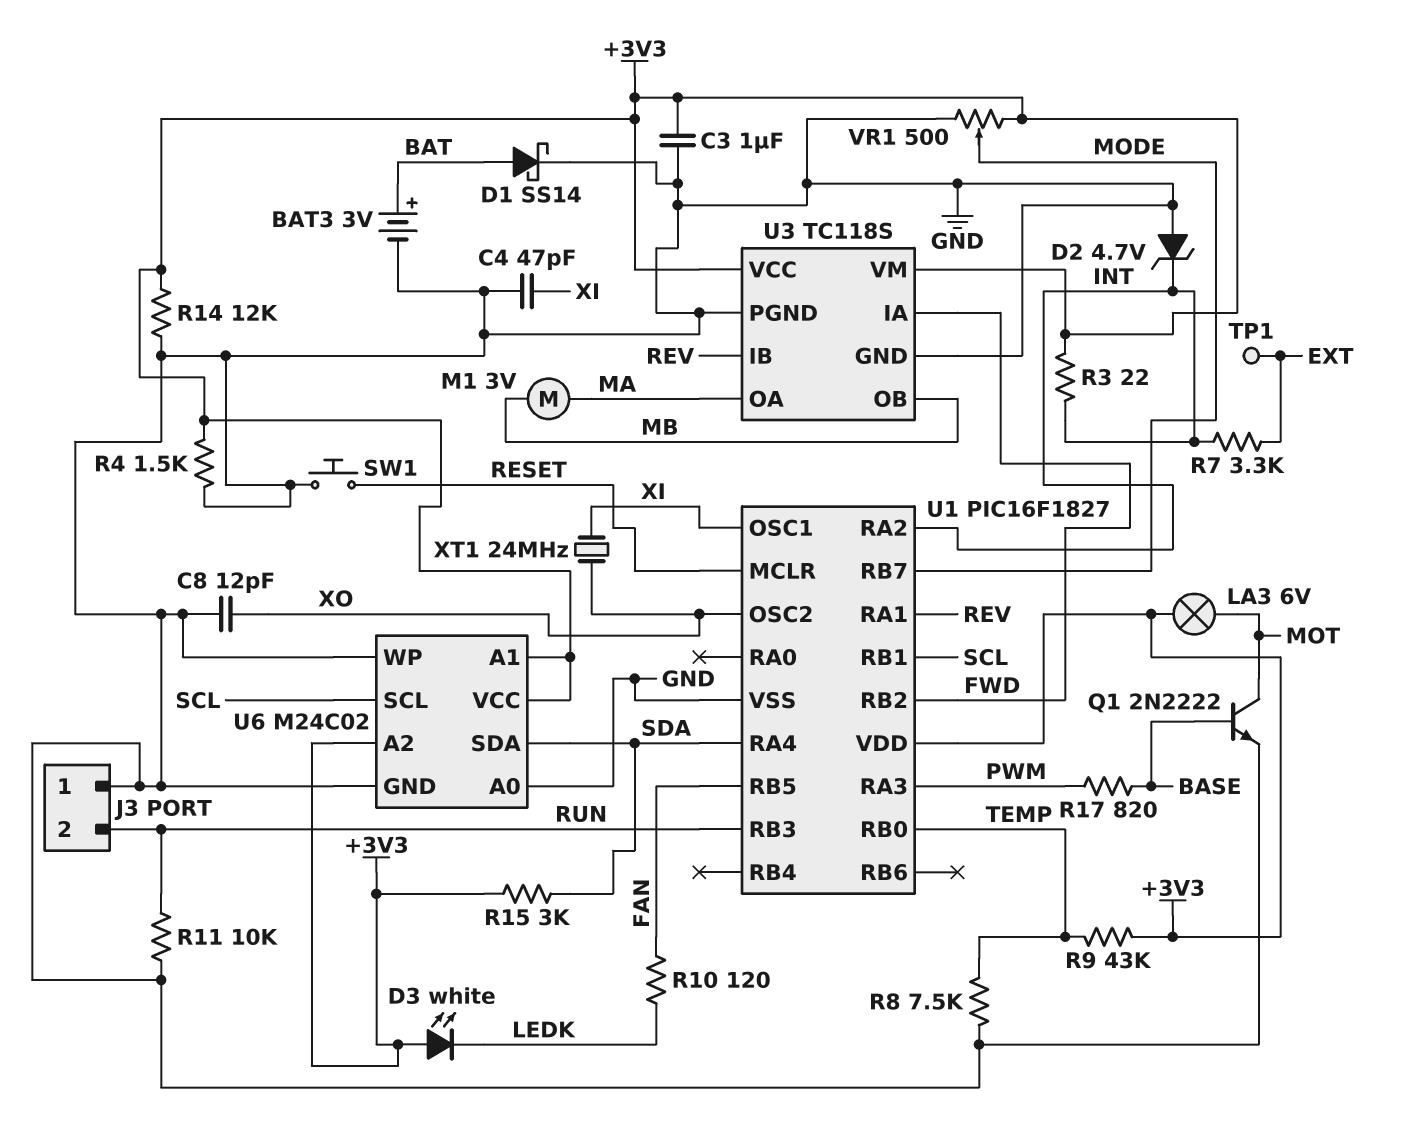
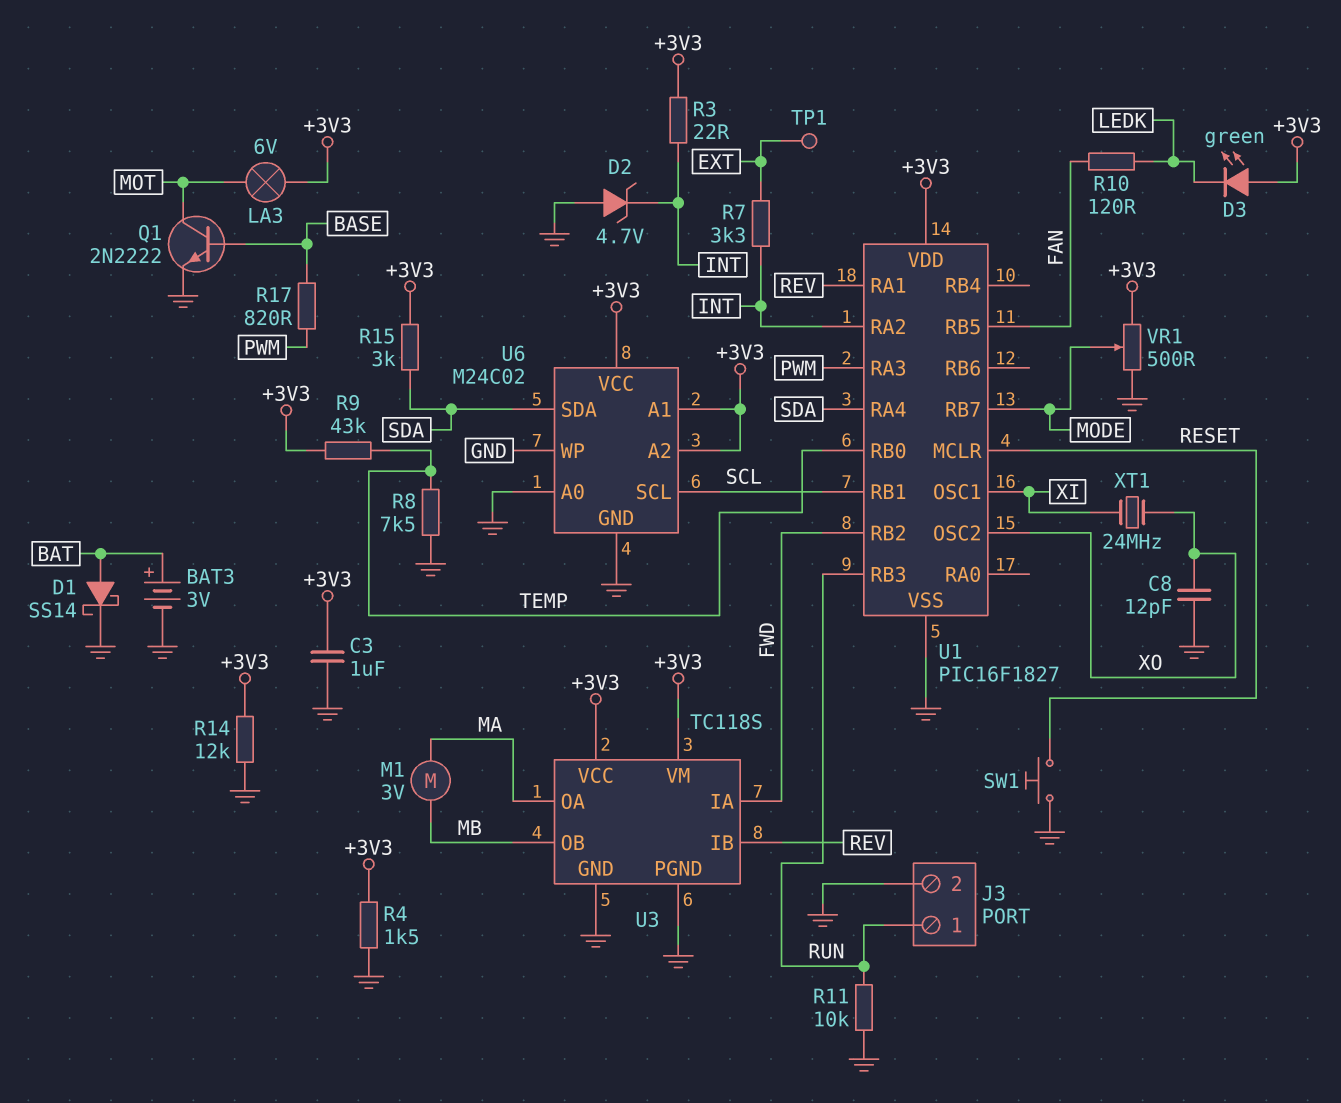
C4: 47pF (GND, XI) -> none
D3: LED white (A +3V3, K LEDK) -> LED green (A +3V3, K LEDK)
J3 pin 1: GND -> RUN
J3 pin 2: RUN -> GND

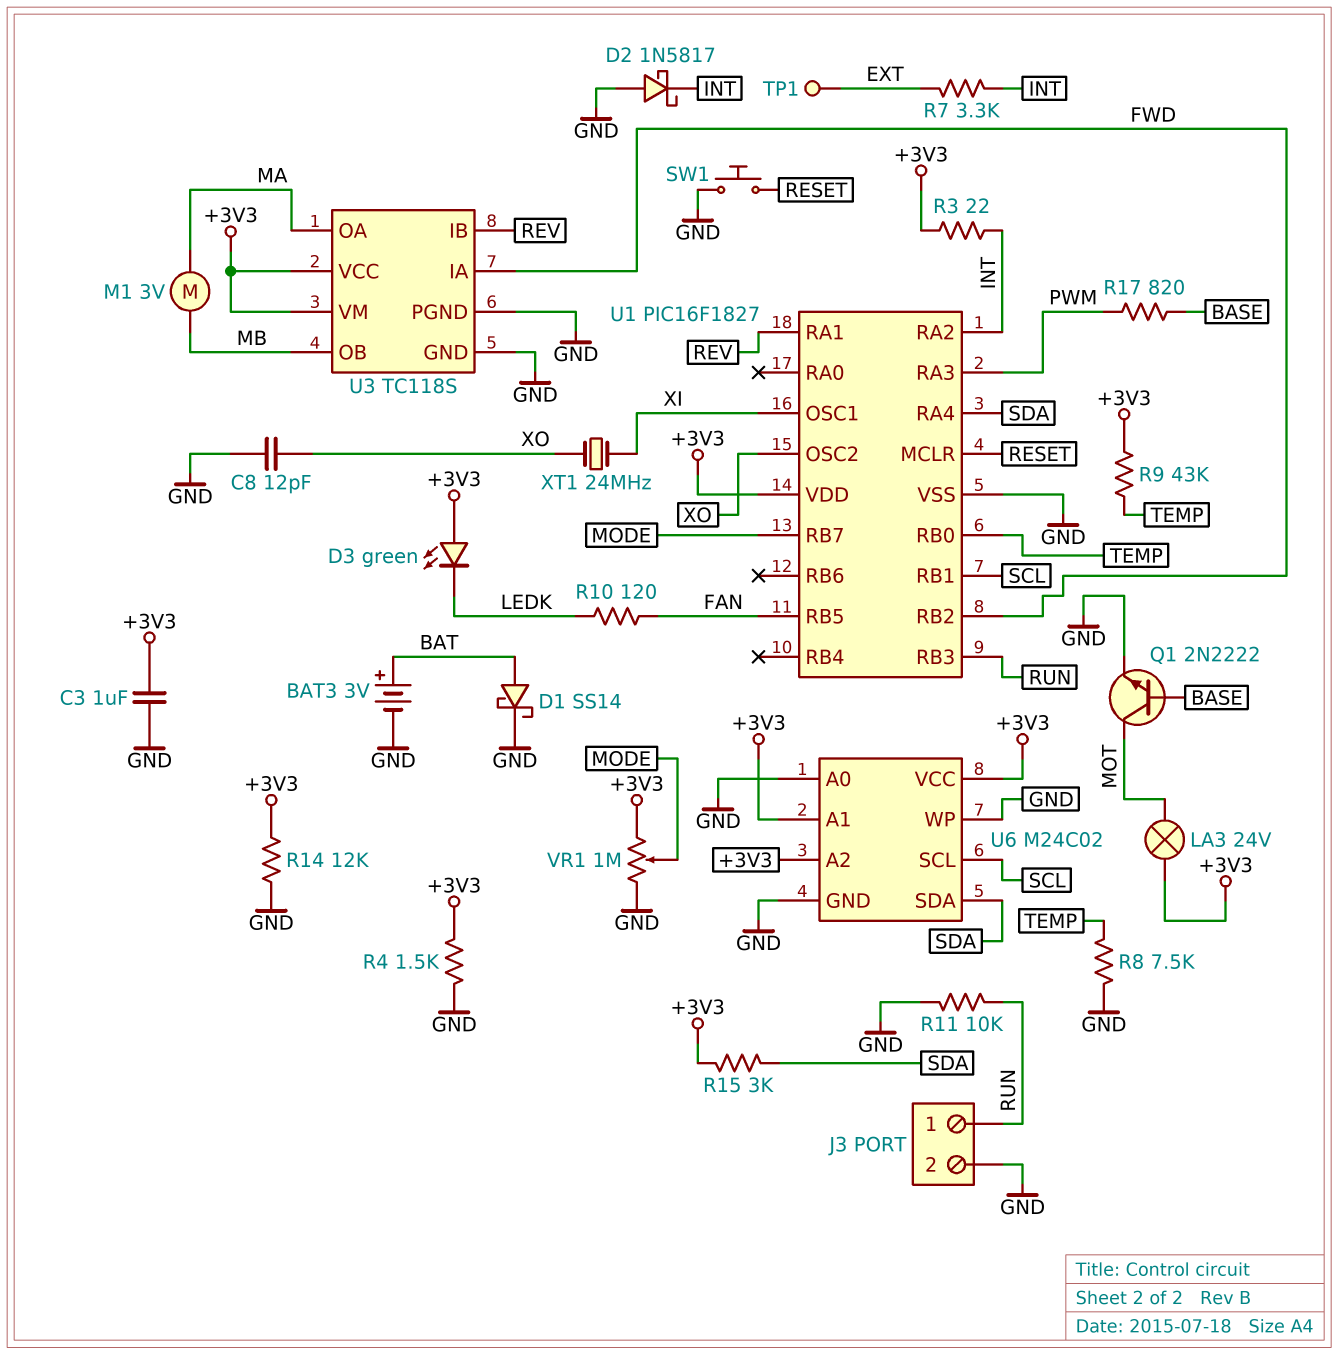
D2: zener 4.7V (A GND, K INT) -> schottky 1N5817 (A GND, K INT)
LA3: lamp 6V (+3V3, MOT) -> lamp 24V (+3V3, MOT)
VR1: 500 (+3V3, GND, wiper MODE) -> 1M (+3V3, GND, wiper MODE)

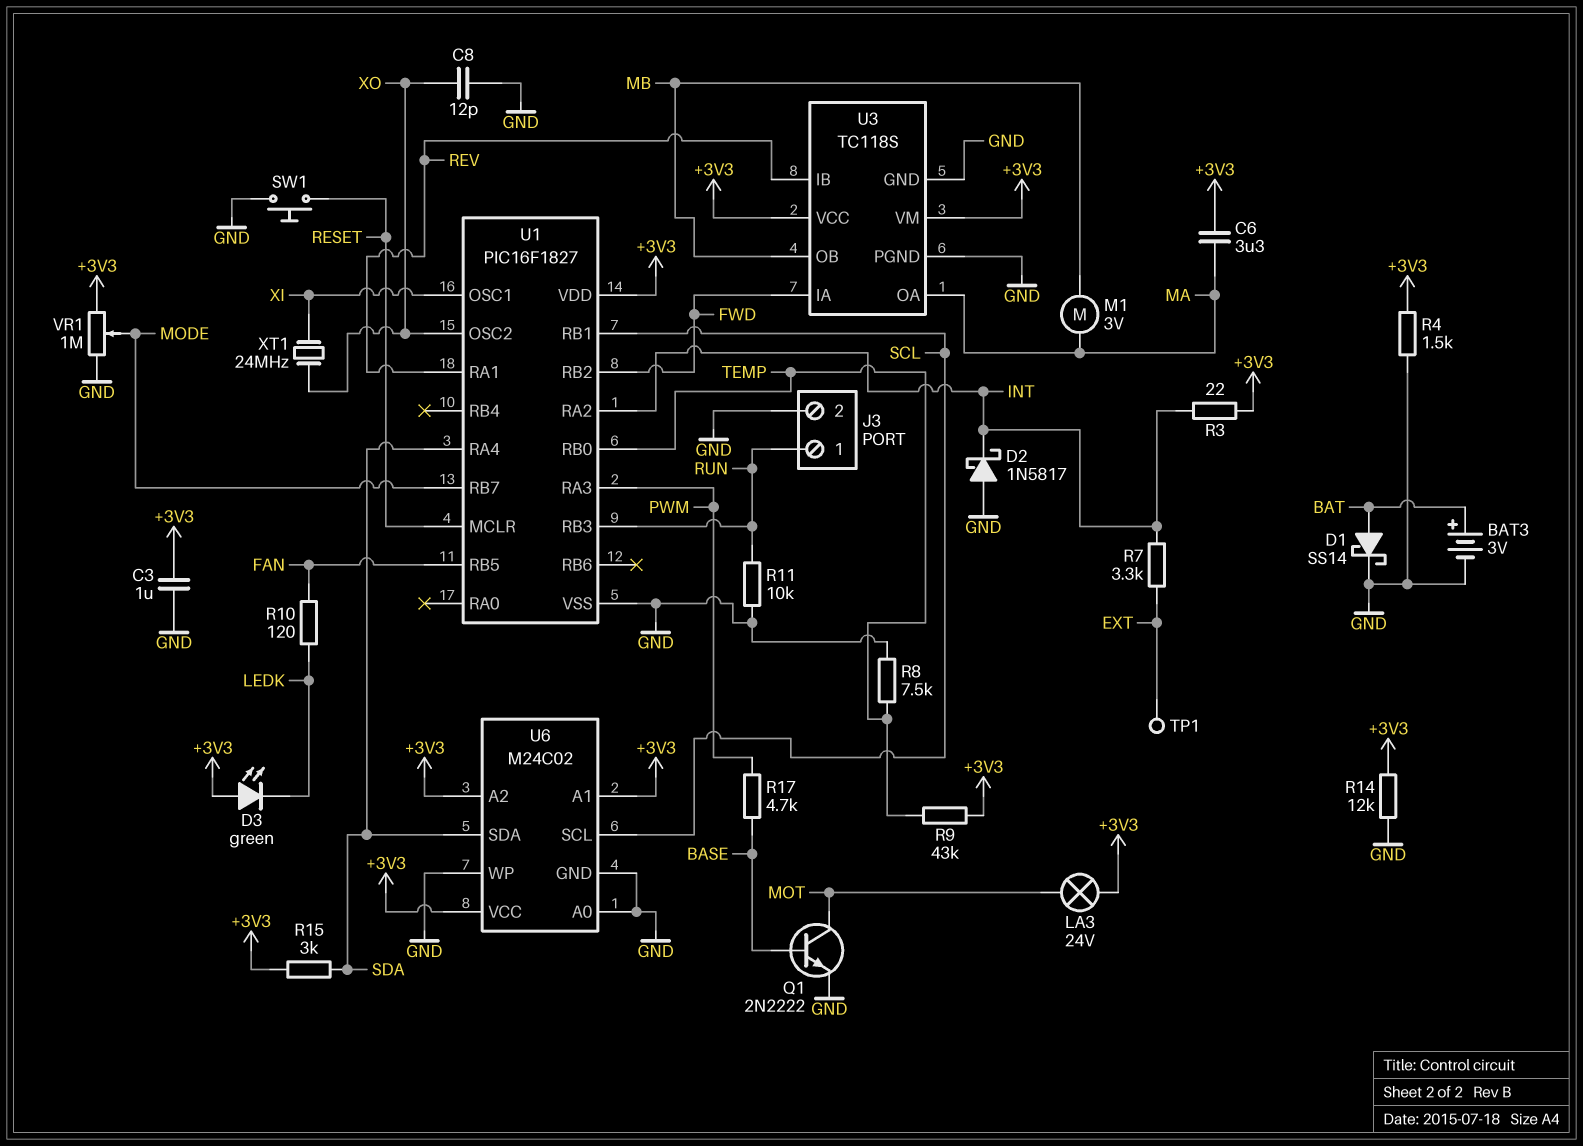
C6: none -> 3.3uF (+3V3, MA)
R17: 820 (BASE, PWM) -> 4.7k (BASE, PWM)

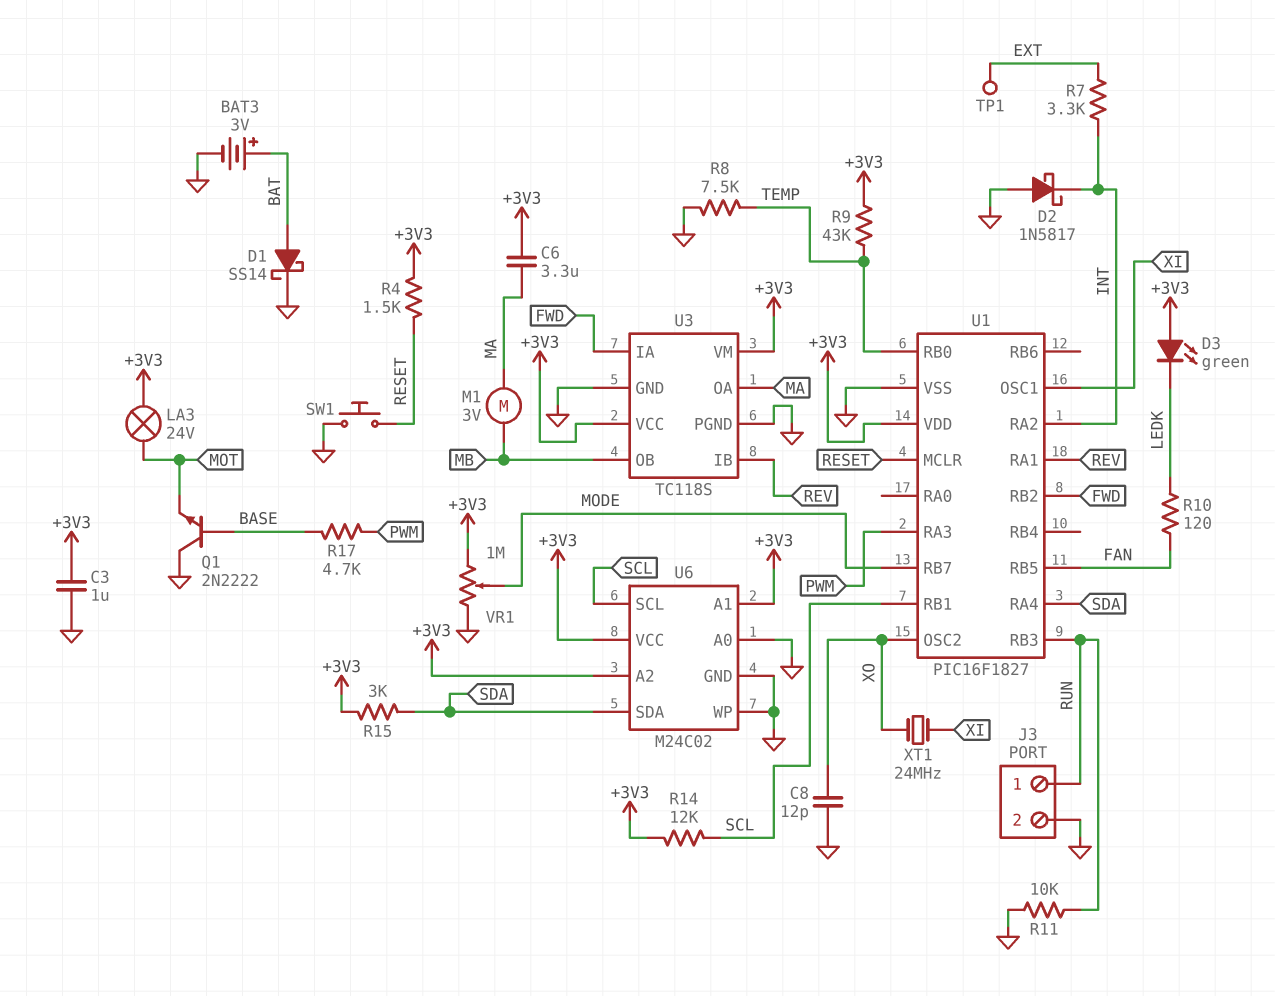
Q1: NPN 2N2222 (B BASE, C MOT, E GND) -> NPN 2N2222 (B BASE, C GND, E MOT)
R3: 22 (+3V3, INT) -> none
R4: 1.5k (+3V3, GND) -> 1.5k (+3V3, RESET)
R14: 12k (+3V3, GND) -> 12k (+3V3, SCL)

